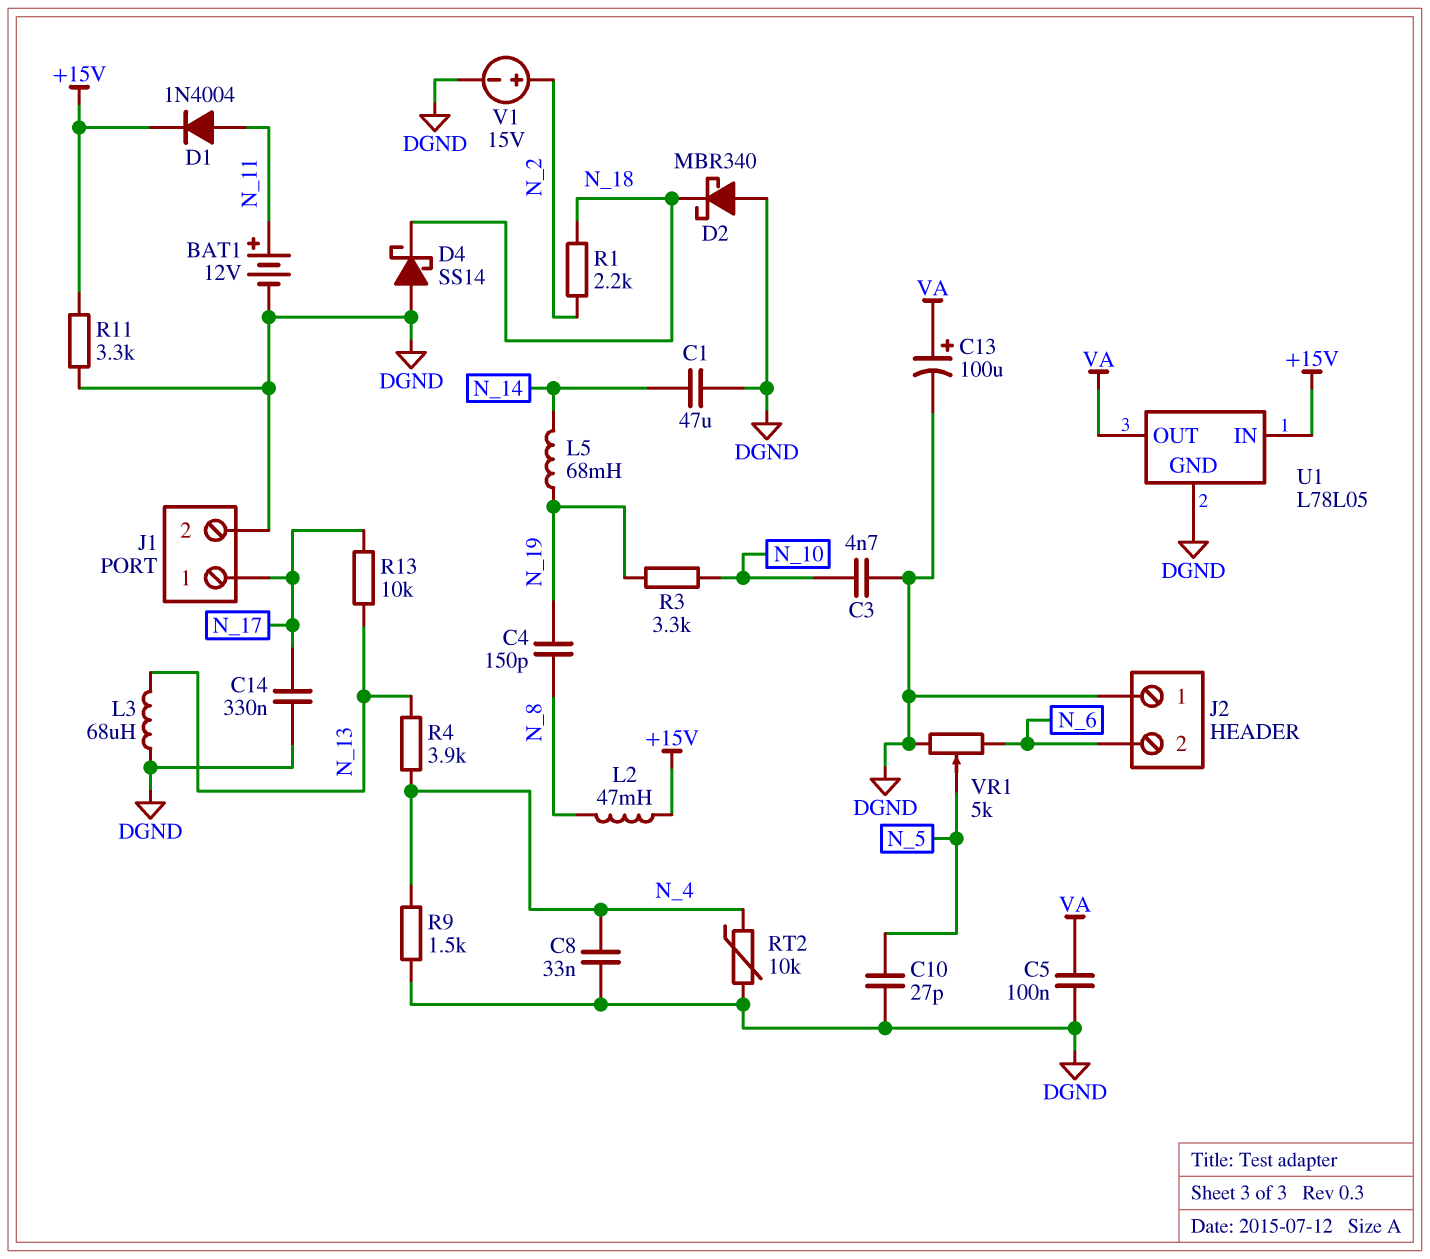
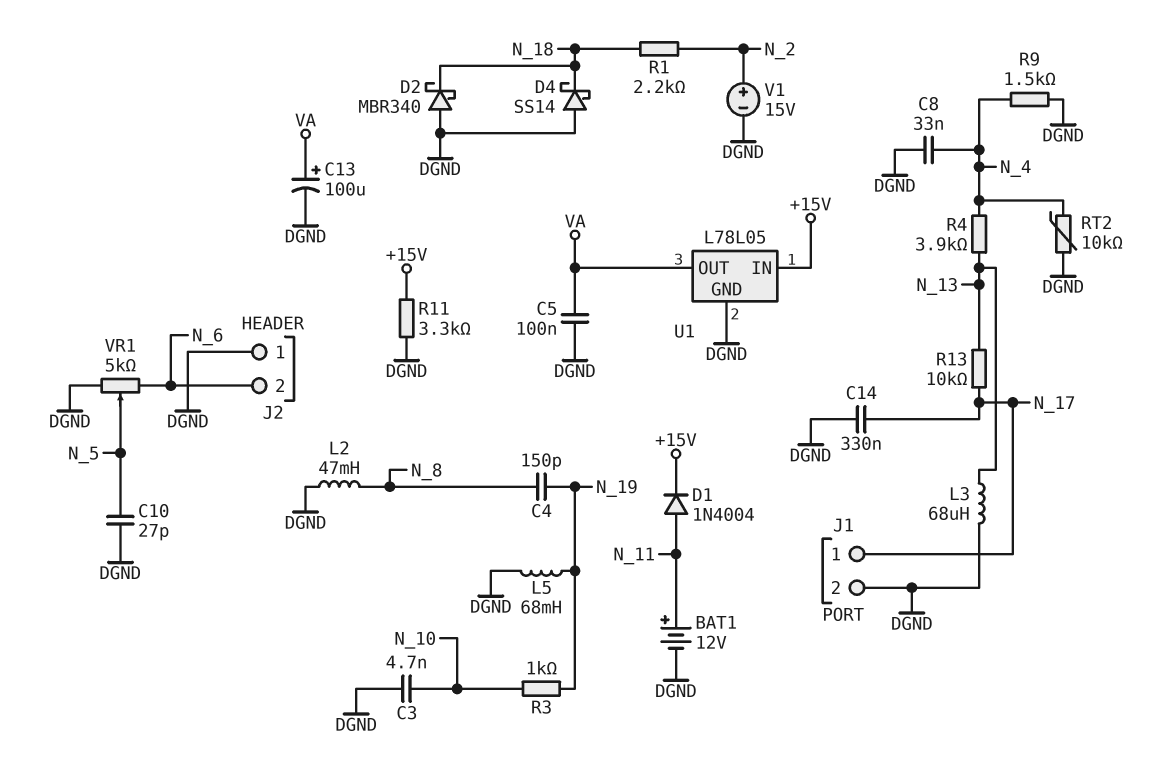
C1: 47uF (DGND, N_14) -> none
L2: 47mH (+15V, N_8) -> 47mH (DGND, N_8)
L5: 68mH (N_14, N_19) -> 68mH (DGND, N_19)
R3: 3.3k (N_10, N_19) -> 1k (N_10, N_19)

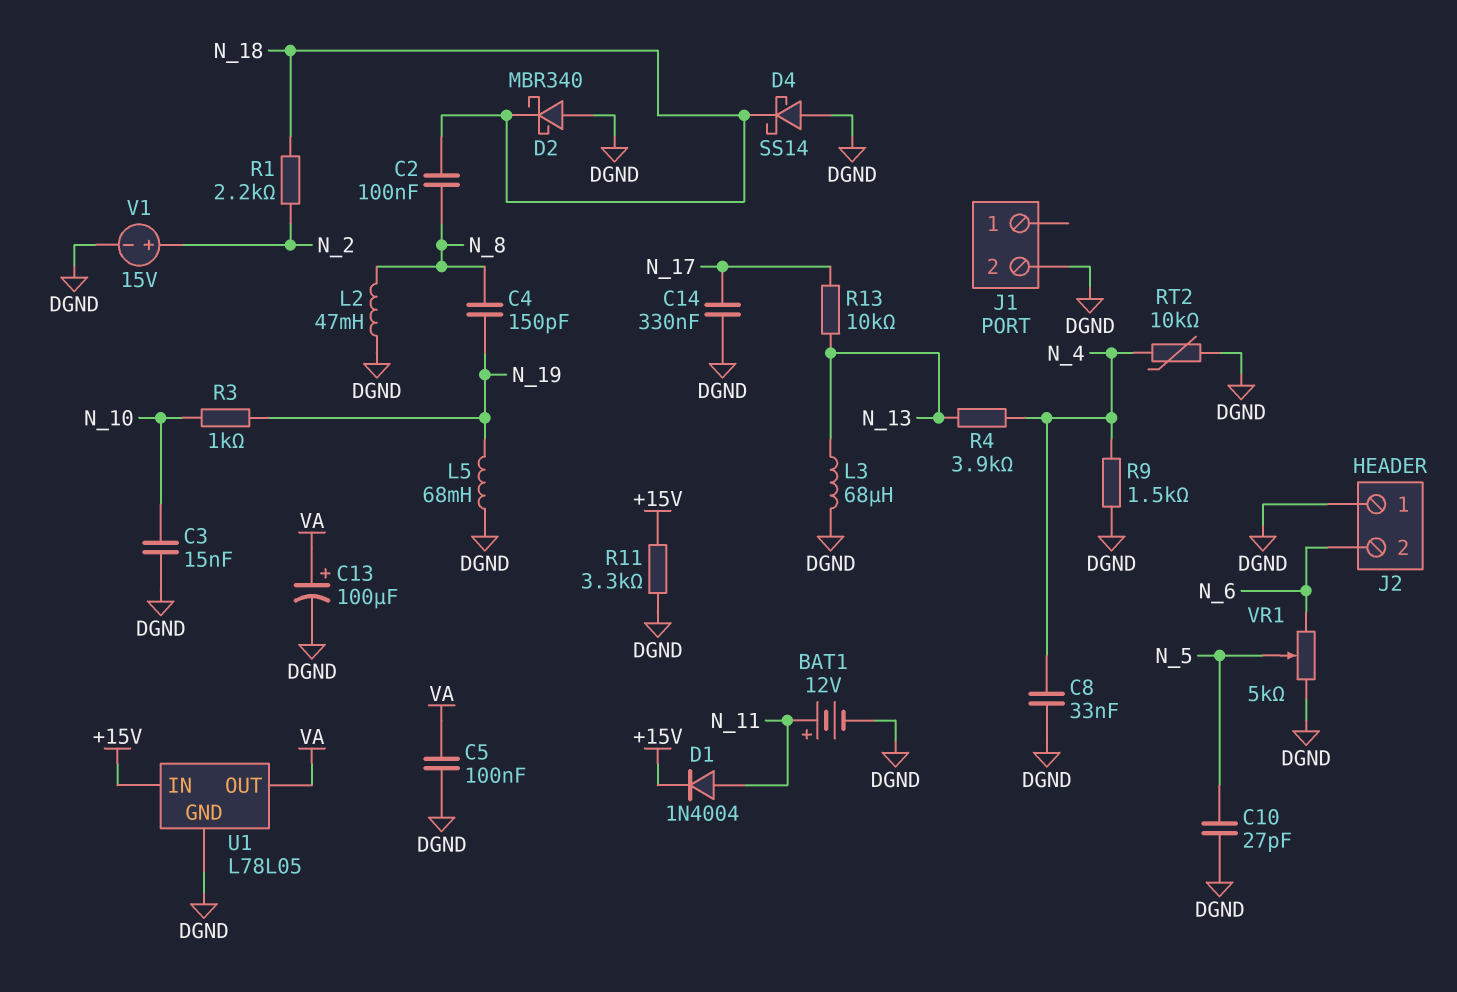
C2: none -> 100nF (N_8, N_18)
C3: 4.7nF (DGND, N_10) -> 15nF (DGND, N_10)
J1 pin 1: N_17 -> none

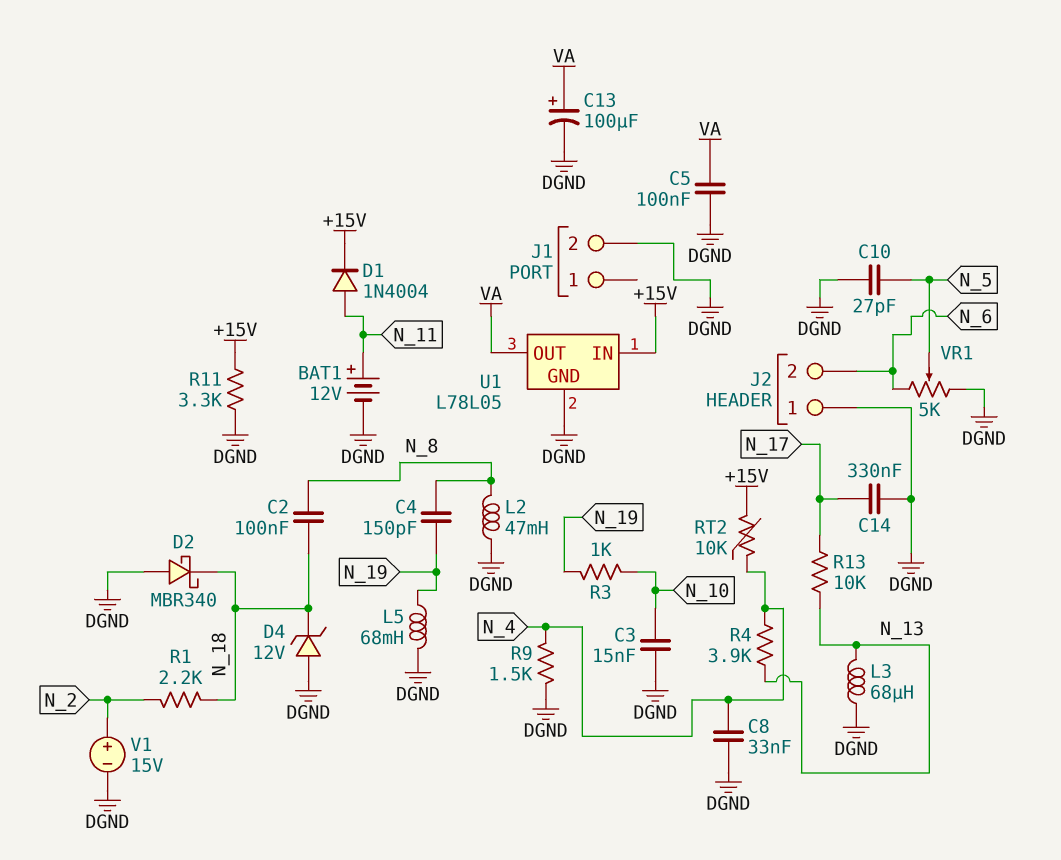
D4: schottky SS14 (A DGND, K N_18) -> zener 12V (A DGND, K N_18)
RT2: 10k (DGND, N_4) -> 10k (+15V, N_4)

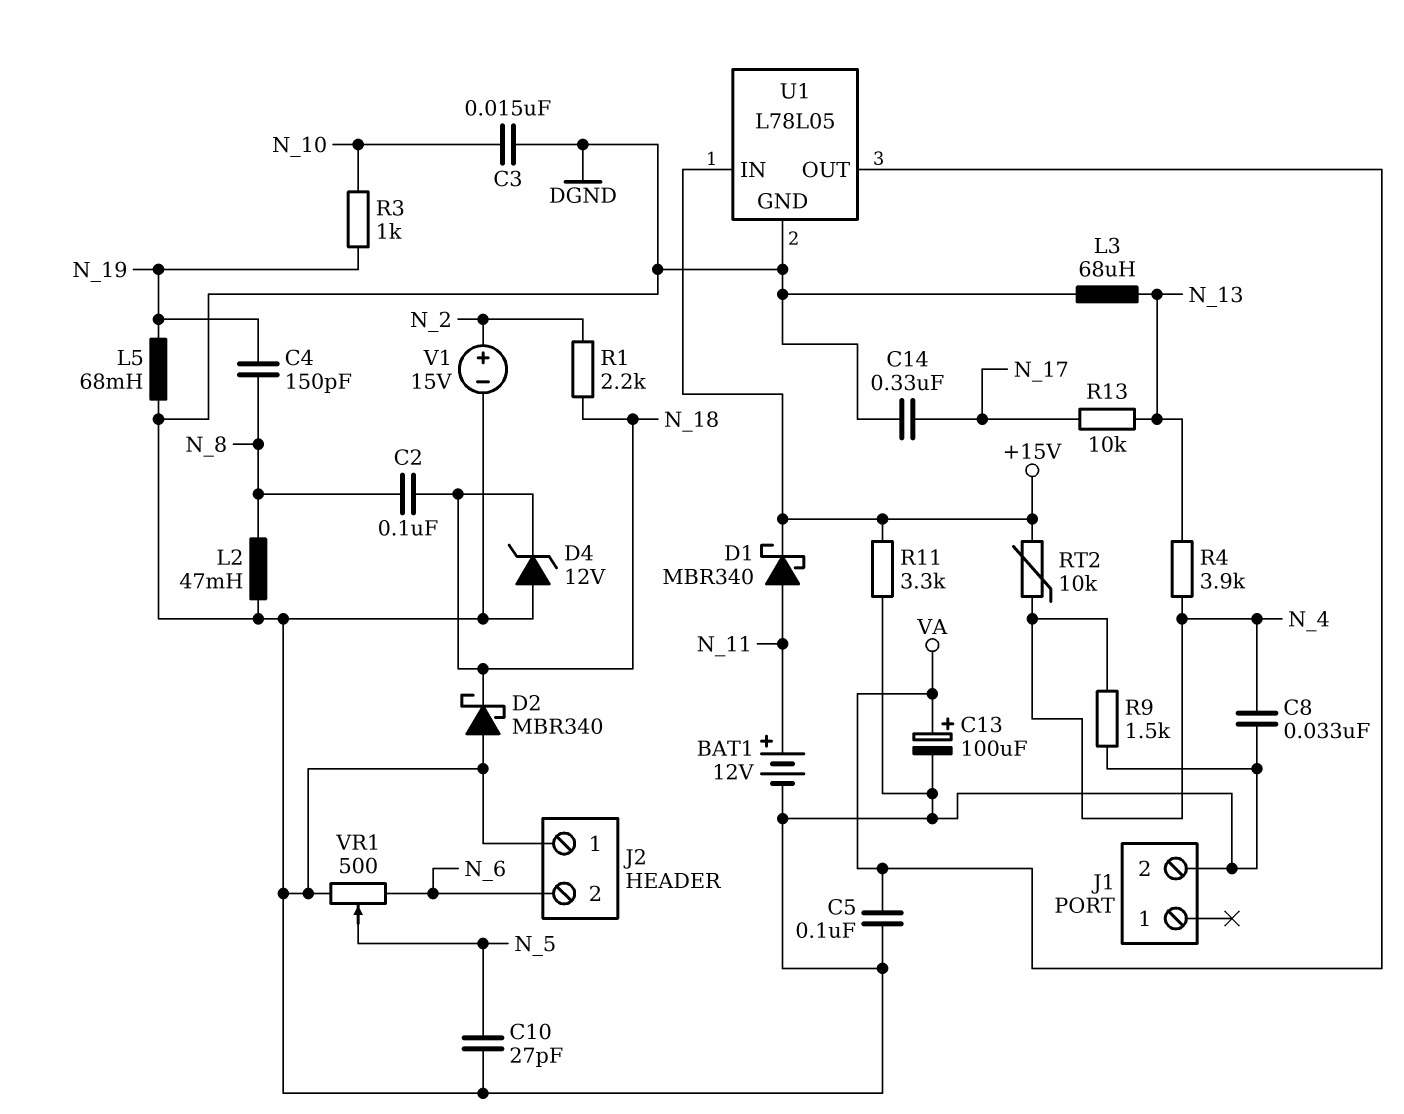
D1: diode 1N4004 (A N_11, K +15V) -> schottky MBR340 (A N_11, K +15V)
VR1: 5k (DGND, N_6, wiper N_5) -> 500 (DGND, N_6, wiper N_5)

